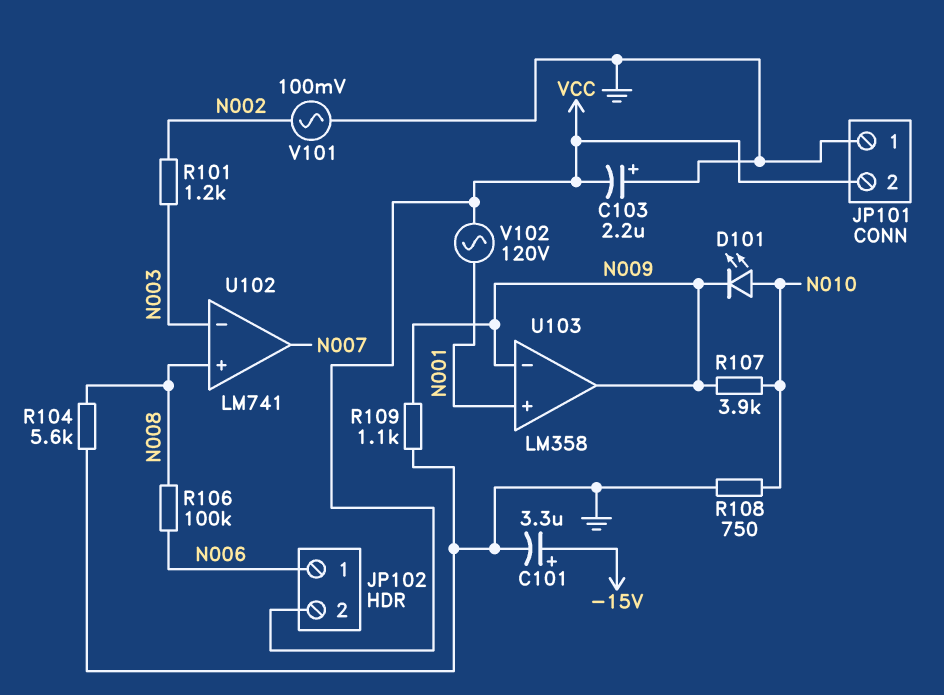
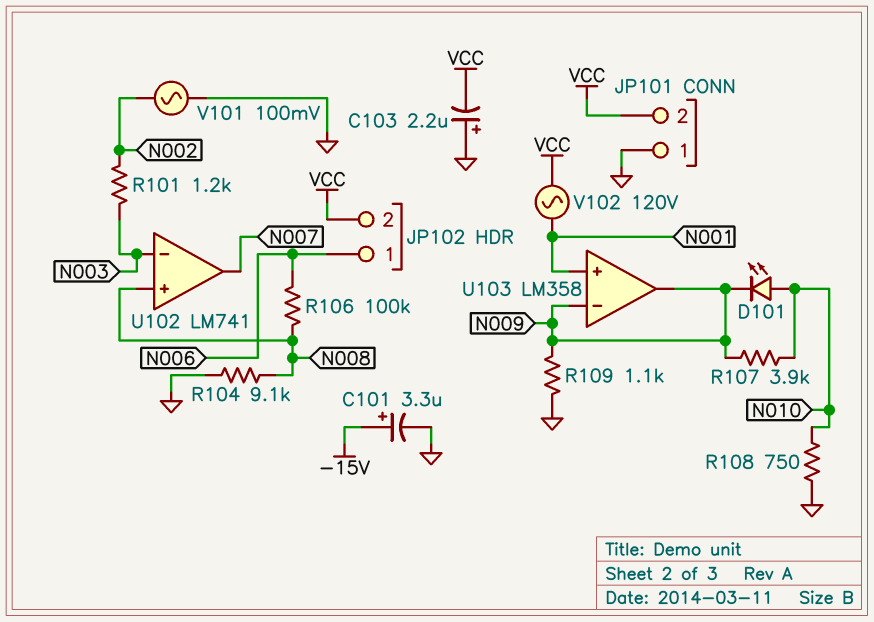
R104: 5.6k (GND, N008) -> 9.1k (GND, N008)

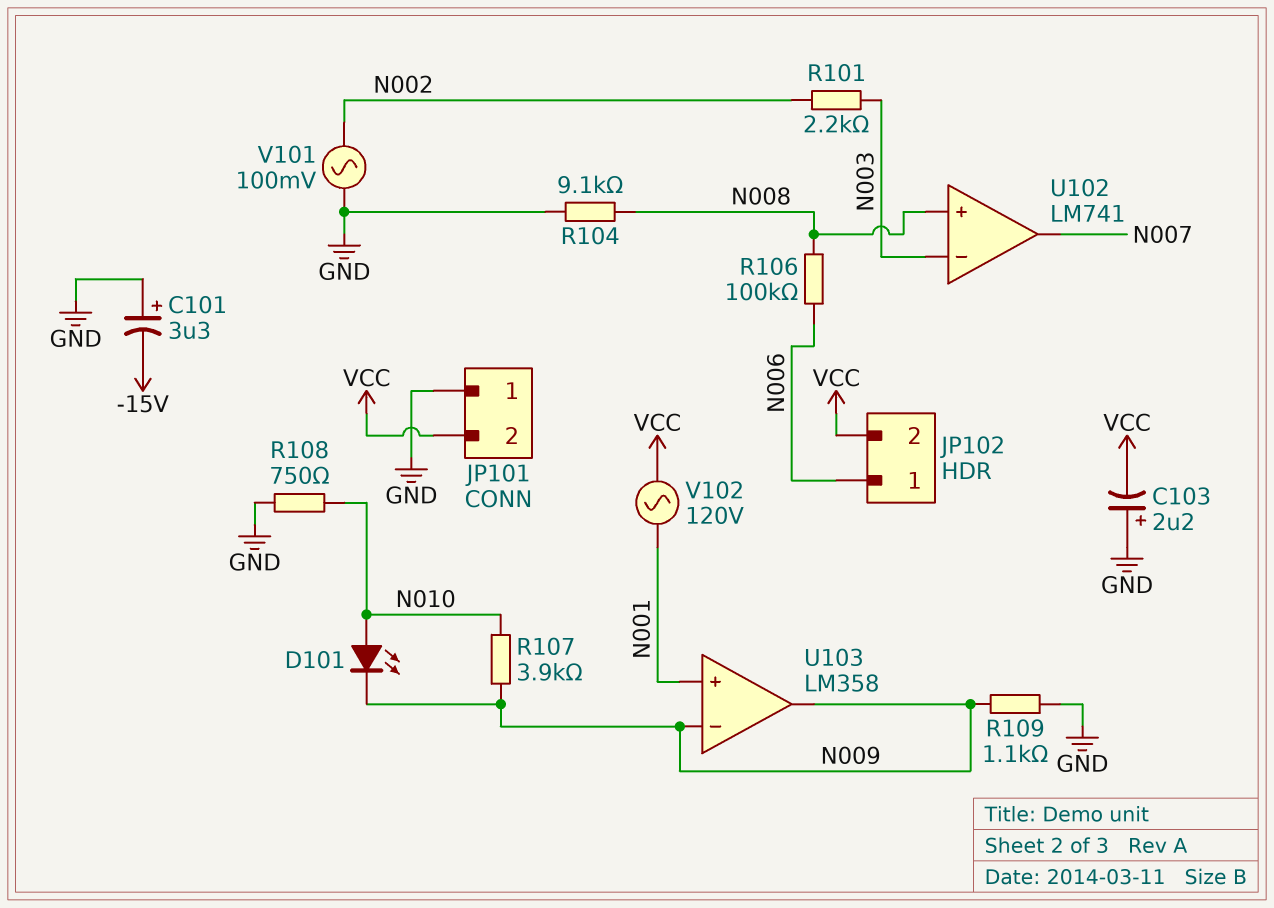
C101: 3.3uF (plus -15V, minus GND) -> 3.3uF (plus GND, minus -15V)
R101: 1.2k (N002, N003) -> 2.2k (N002, N003)

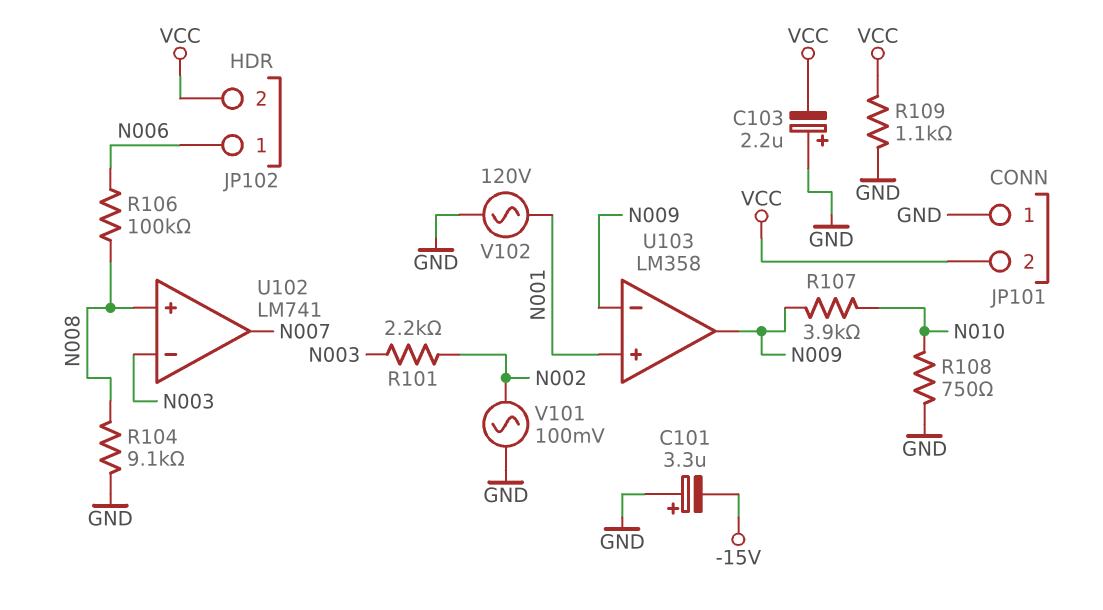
D101: LED (A N010, K N009) -> none
R109: 1.1k (GND, N009) -> 1.1k (GND, VCC)
V102: AC 120V (N001, VCC) -> AC 120V (GND, N001)

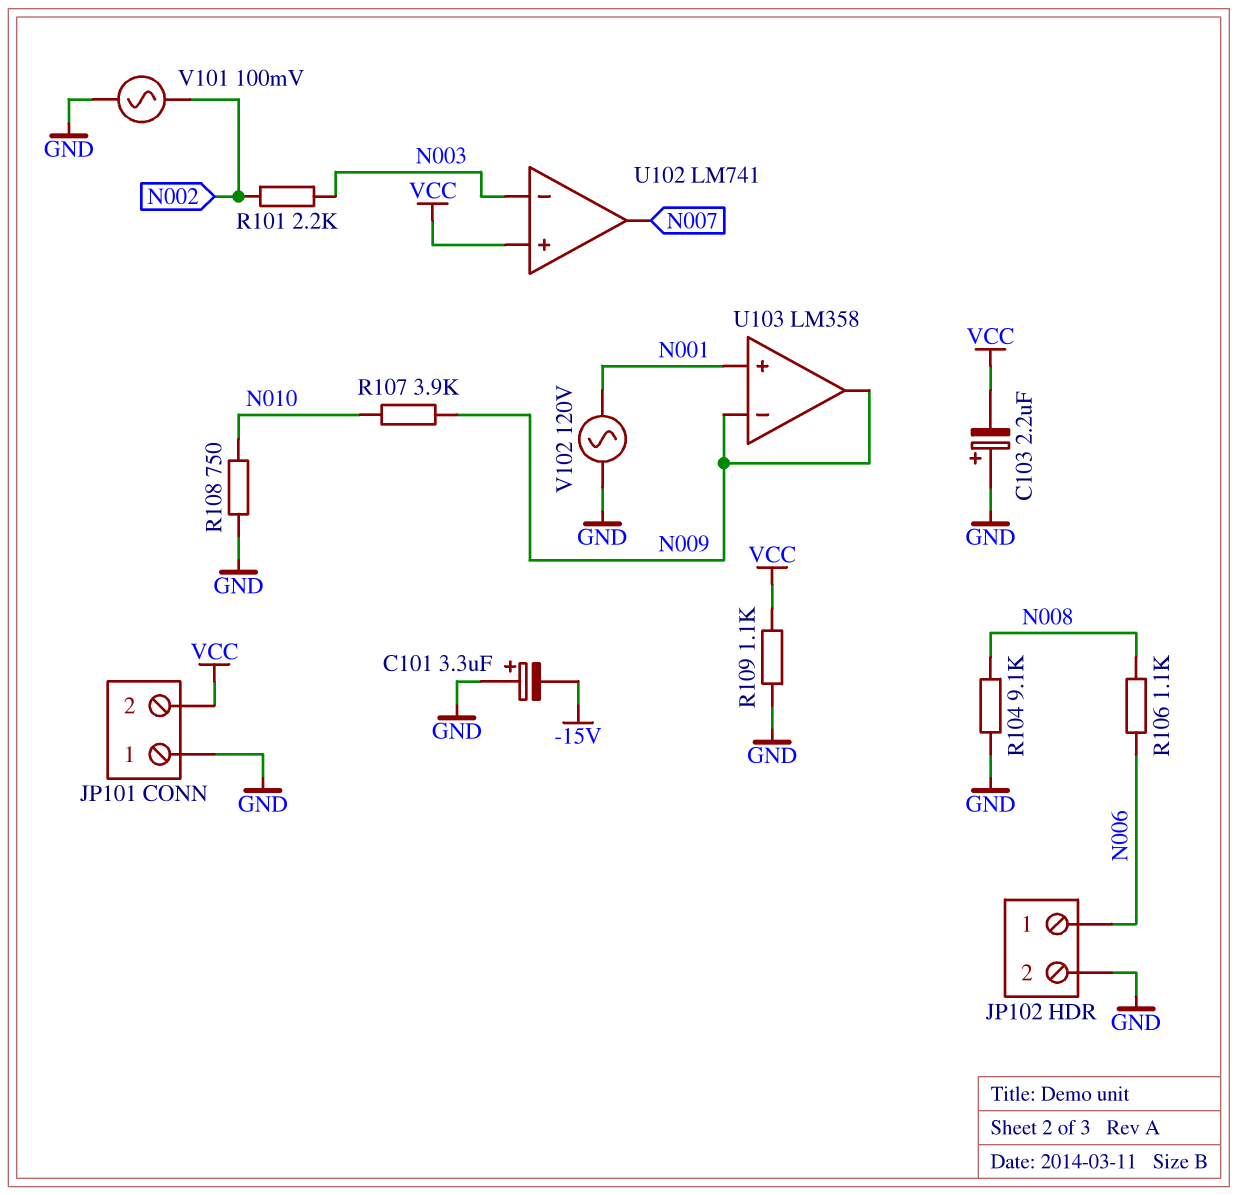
JP102 pin 2: VCC -> GND
R106: 100k (N006, N008) -> 1.1k (N006, N008)
U102 pin in+: N008 -> VCC

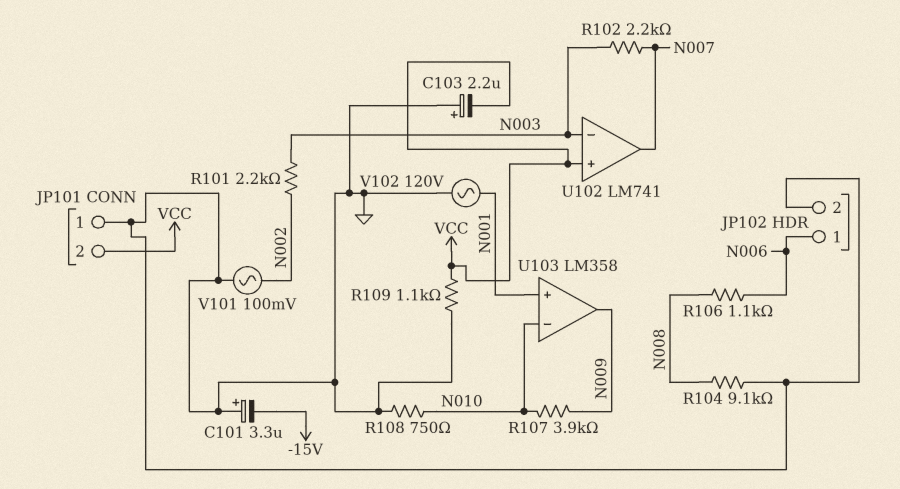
R102: none -> 2.2k (N003, N007)
U103 pin in-: N009 -> N010

